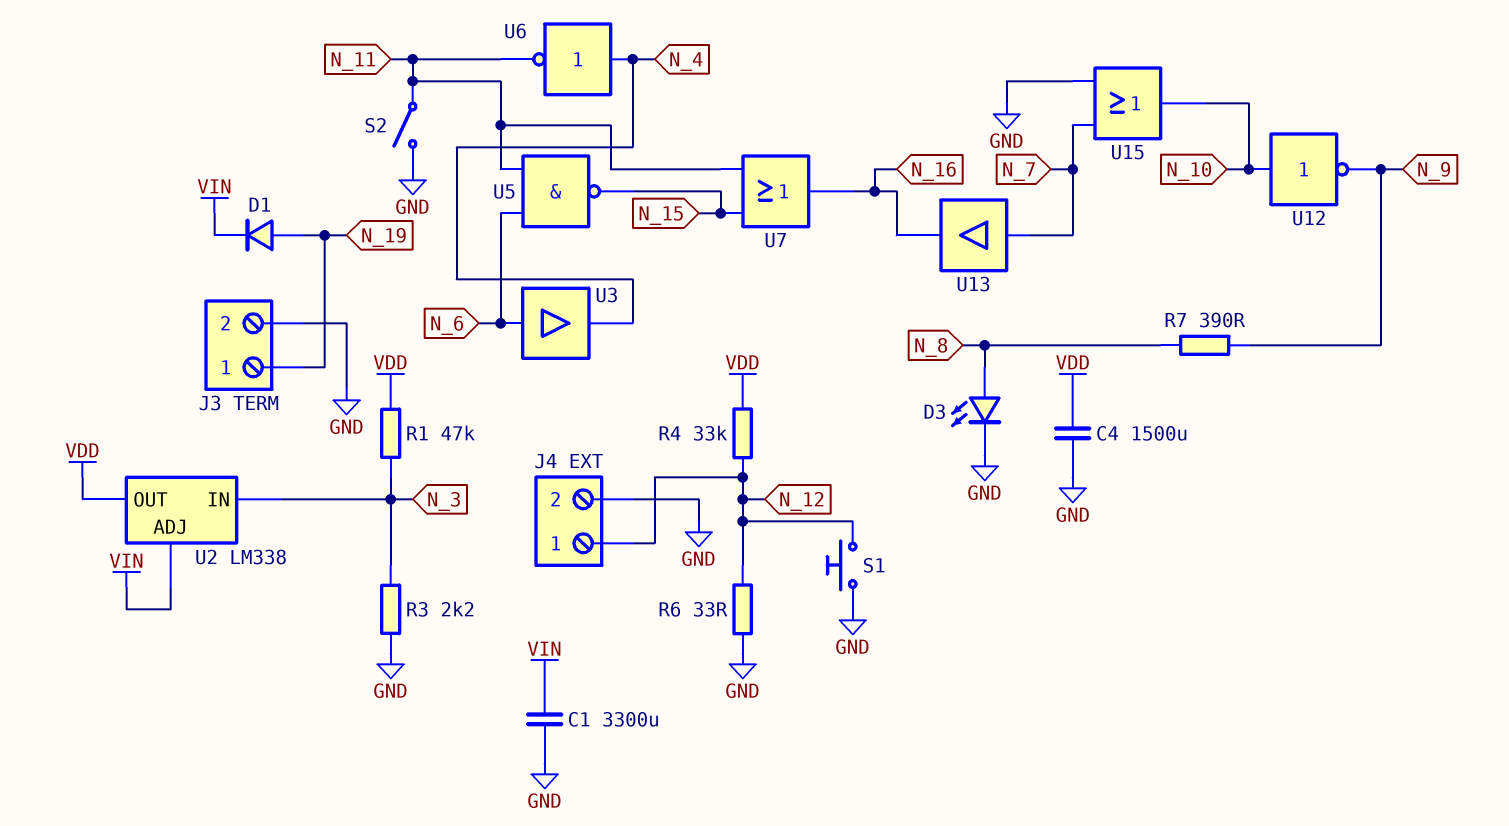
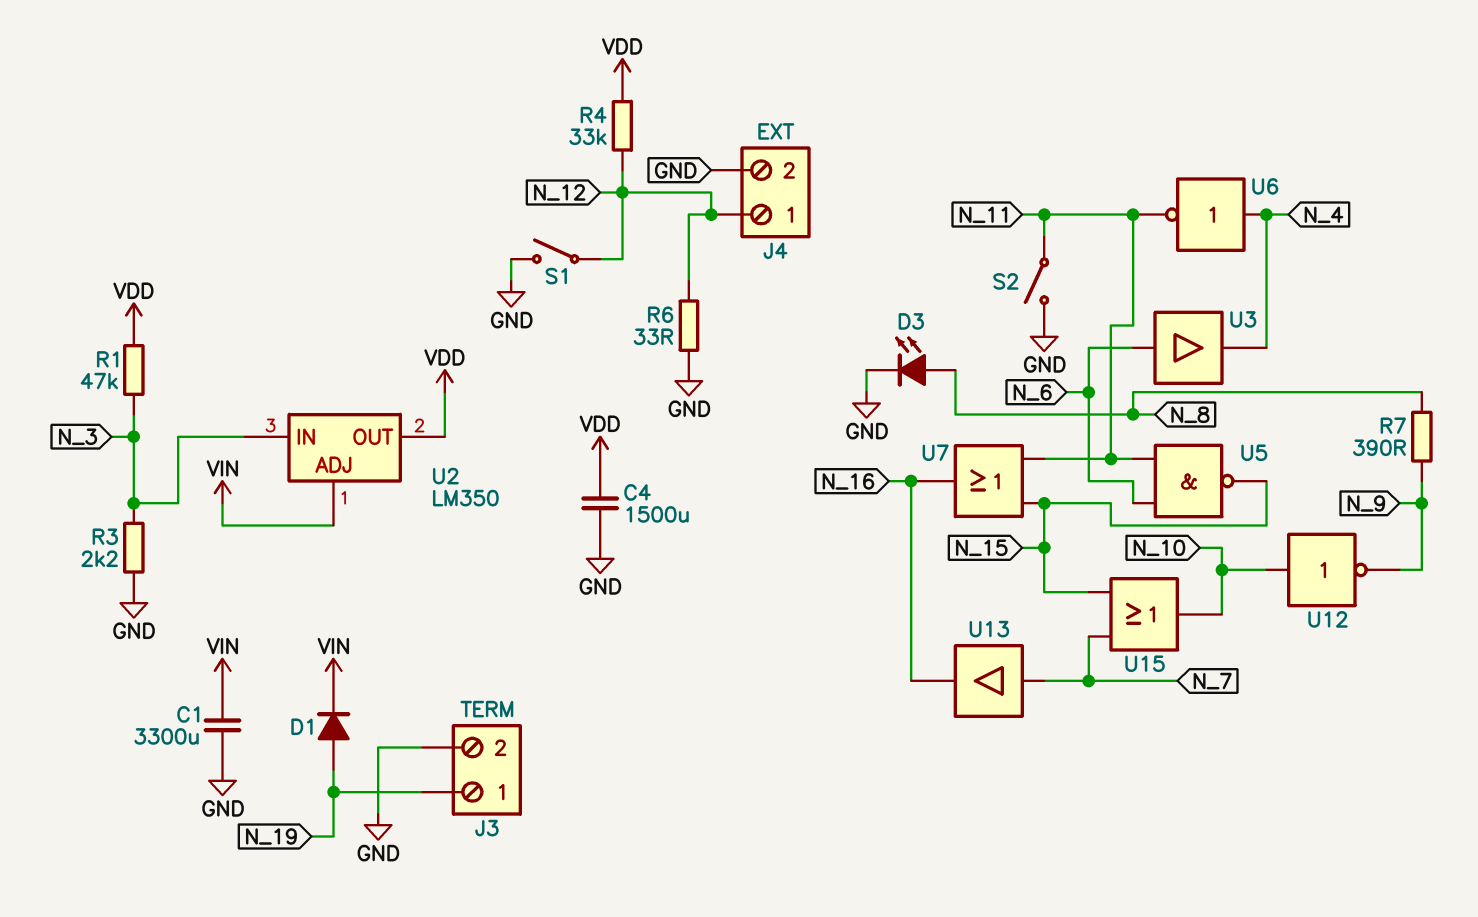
S1: button (GND, N_12) -> switch (GND, N_12)
U2: LM338 -> LM350
U15: OR (in GND, in N_7, out N_10) -> OR (in N_7, in N_15, out N_10)

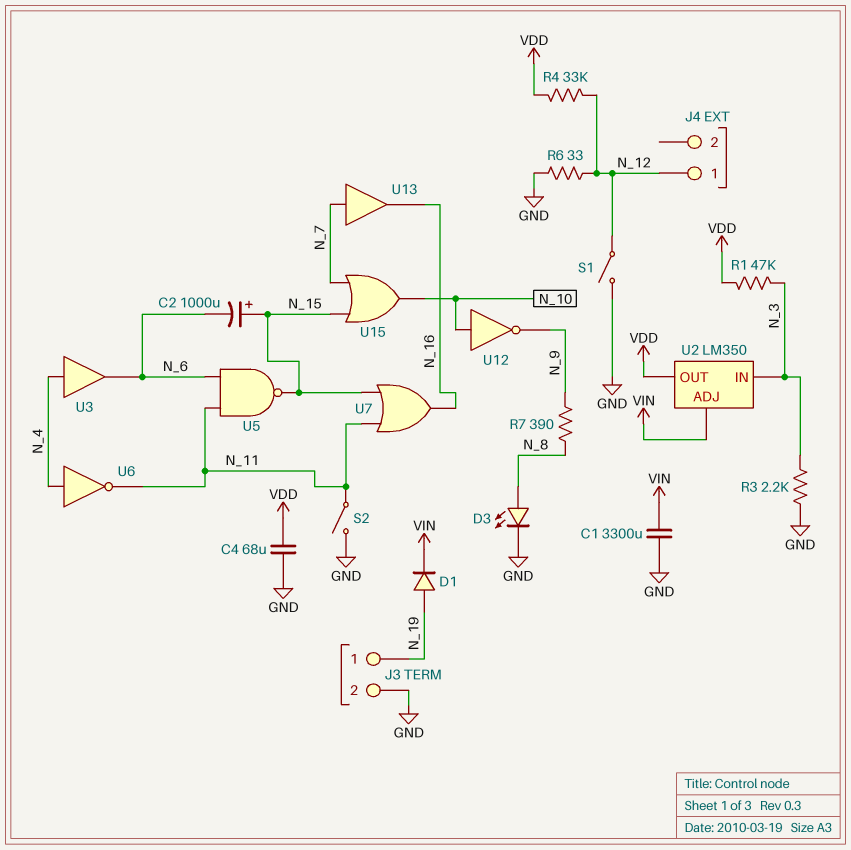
C2: none -> 1000uF (plus N_15, minus N_6)
C4: 1500uF (GND, VDD) -> 68uF (GND, VDD)
J4 pin 2: GND -> none
U3: buffer (in N_6, out N_4) -> buffer (in N_4, out N_6)

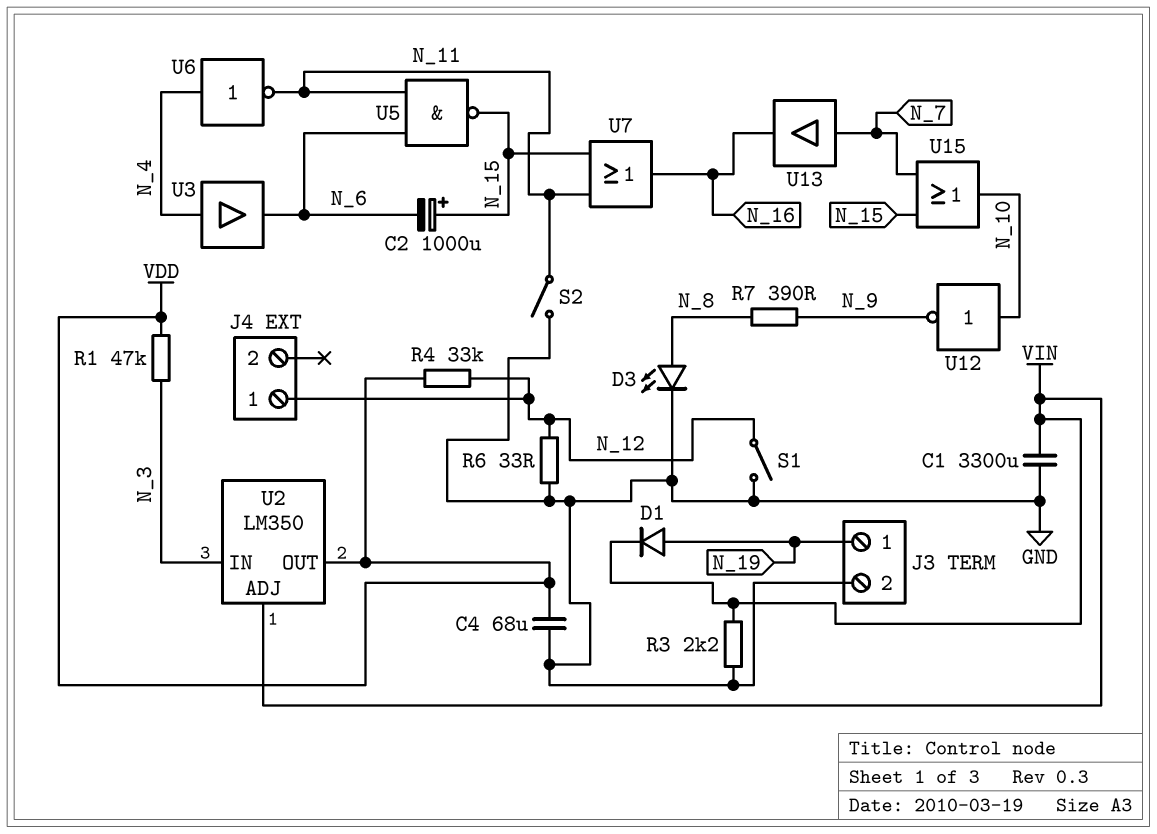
R3: 2.2k (GND, N_3) -> 2.2k (GND, VIN)

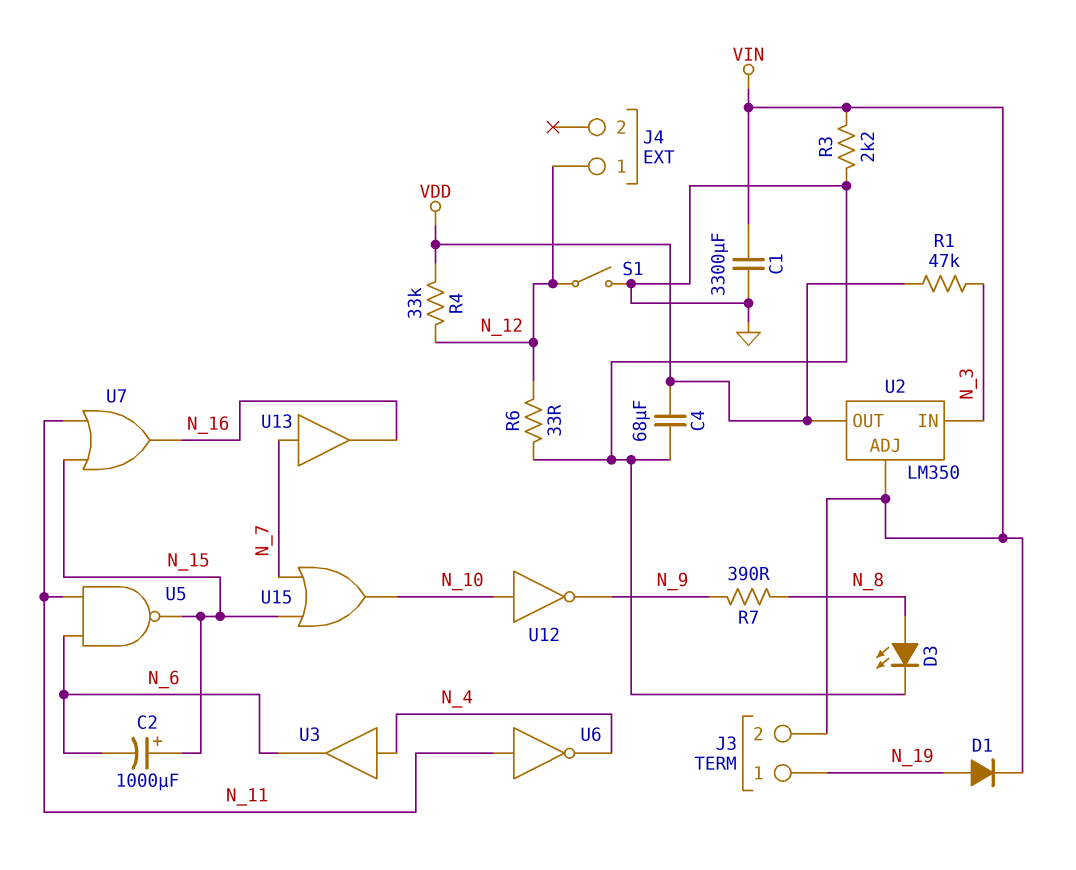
J3 pin 2: GND -> VIN
S2: switch (GND, N_11) -> none
U6: NOT (in N_4, out N_11) -> NOT (in N_11, out N_4)

